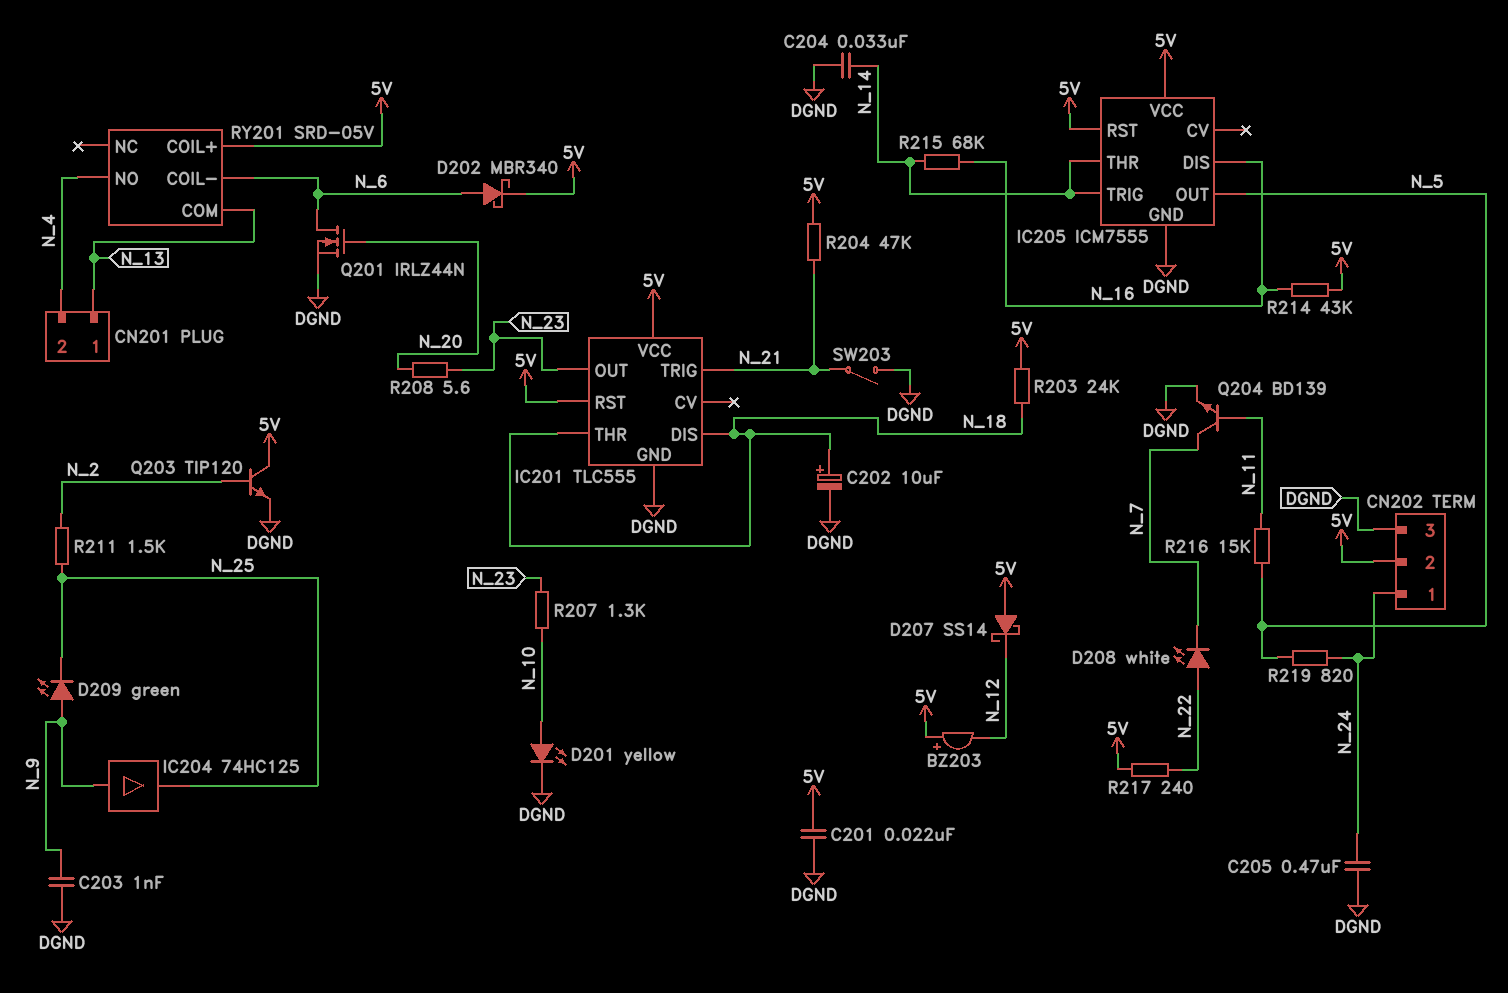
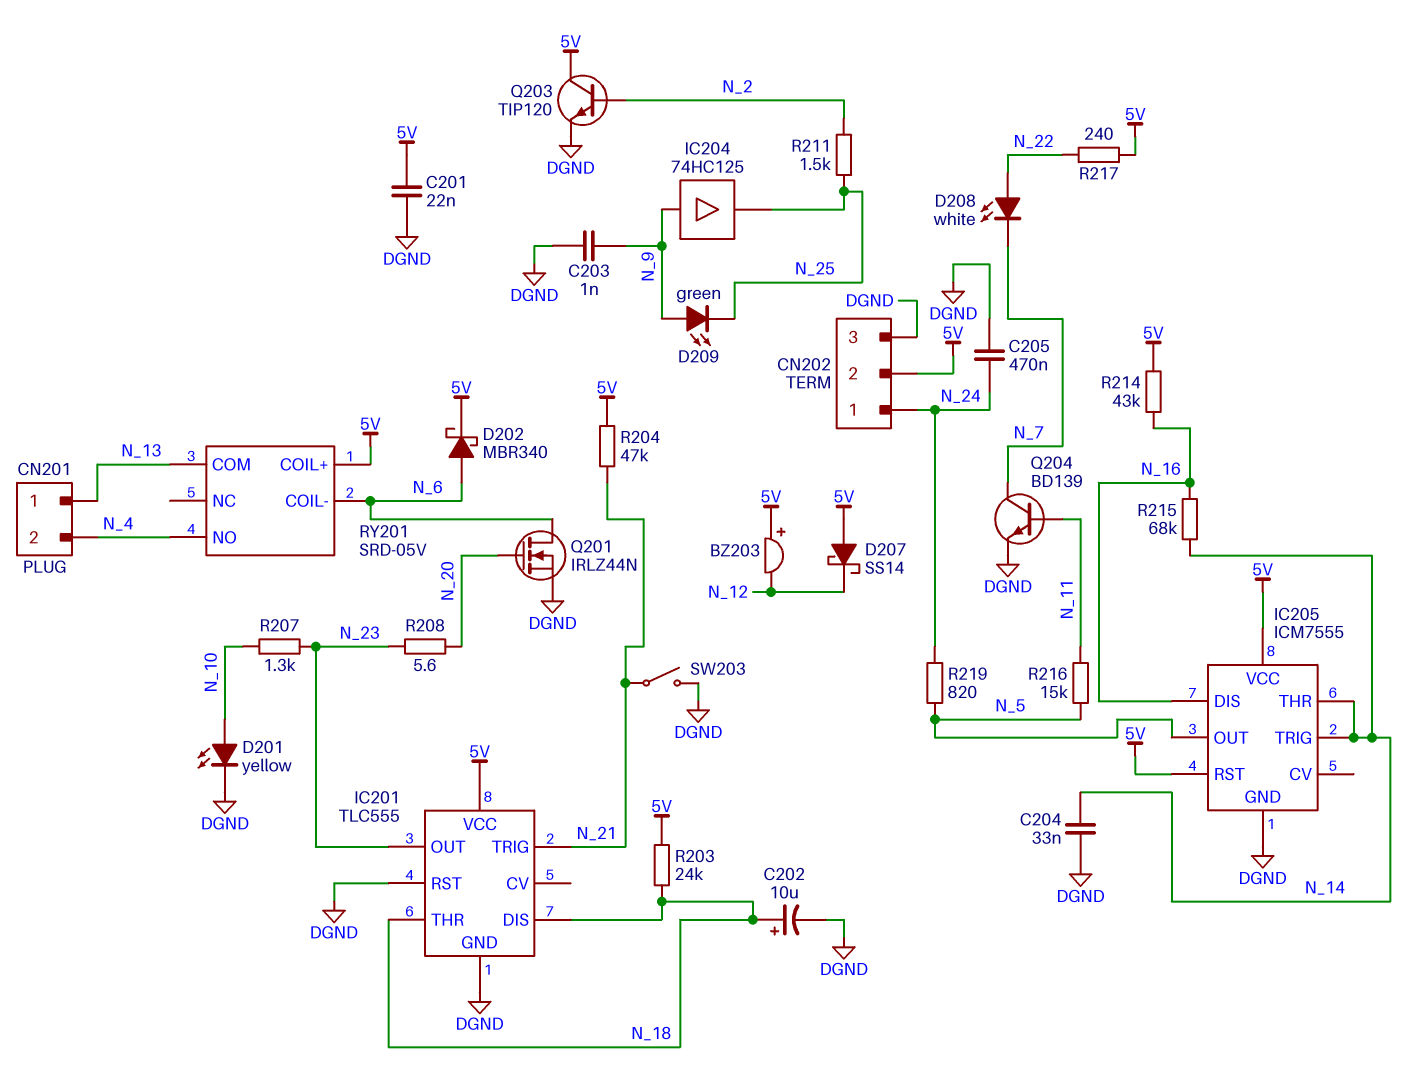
IC201 pin RST: 5V -> DGND

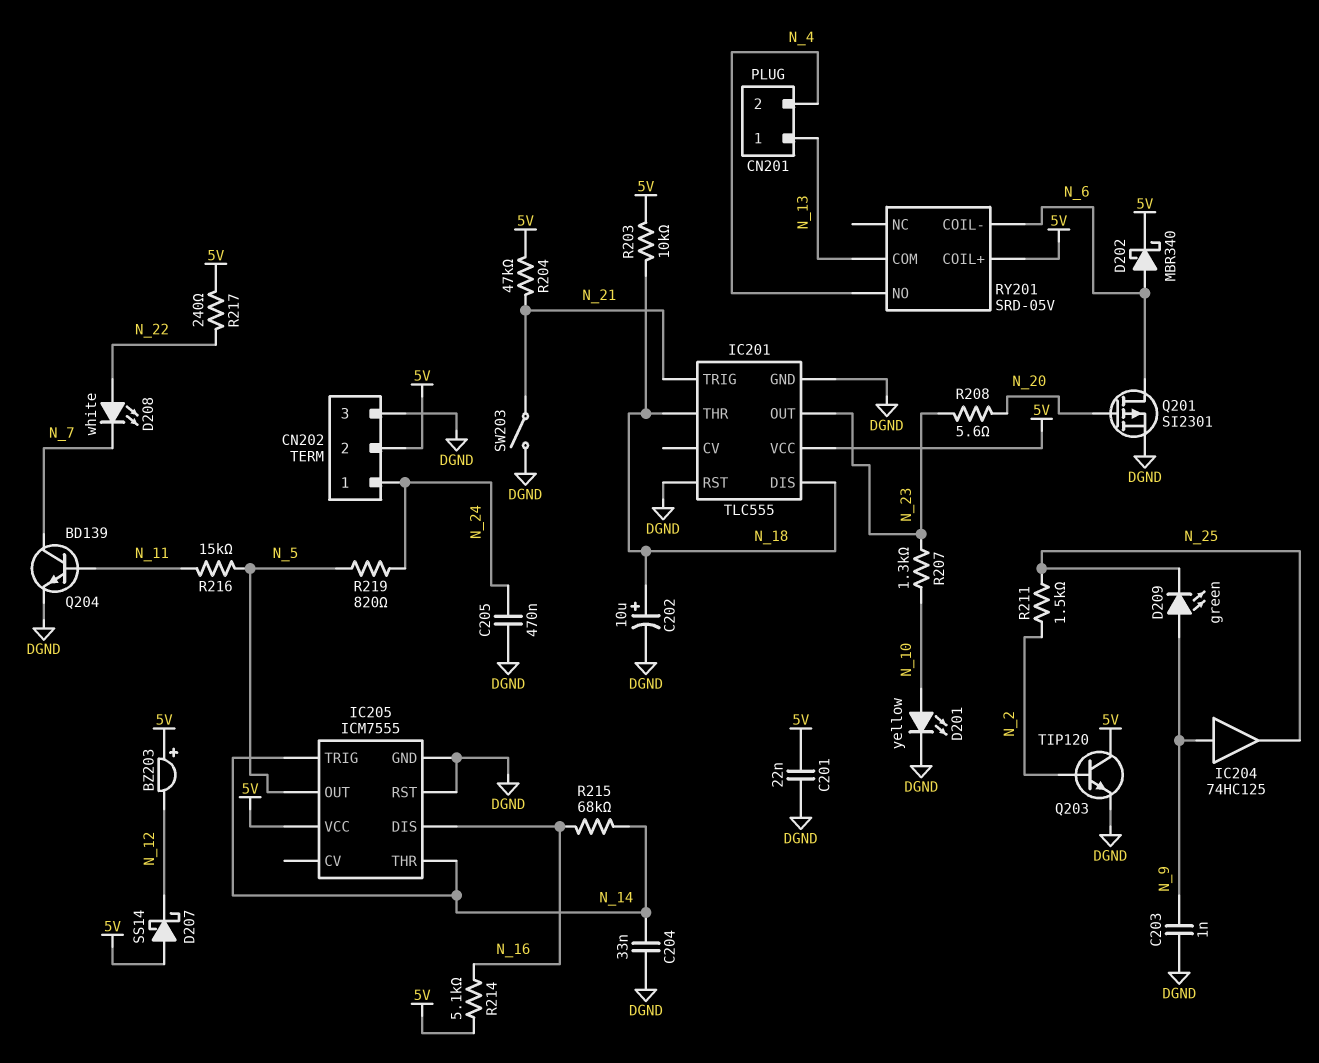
IC205 pin RST: 5V -> DGND
Q201: NMOS IRLZ44N (G N_20, D N_6, S DGND) -> PMOS SI2301 (G N_20, D N_6, S DGND)
R203: 24k (5V, N_18) -> 10k (5V, N_18)
R214: 43k (5V, N_16) -> 5.1k (5V, N_16)

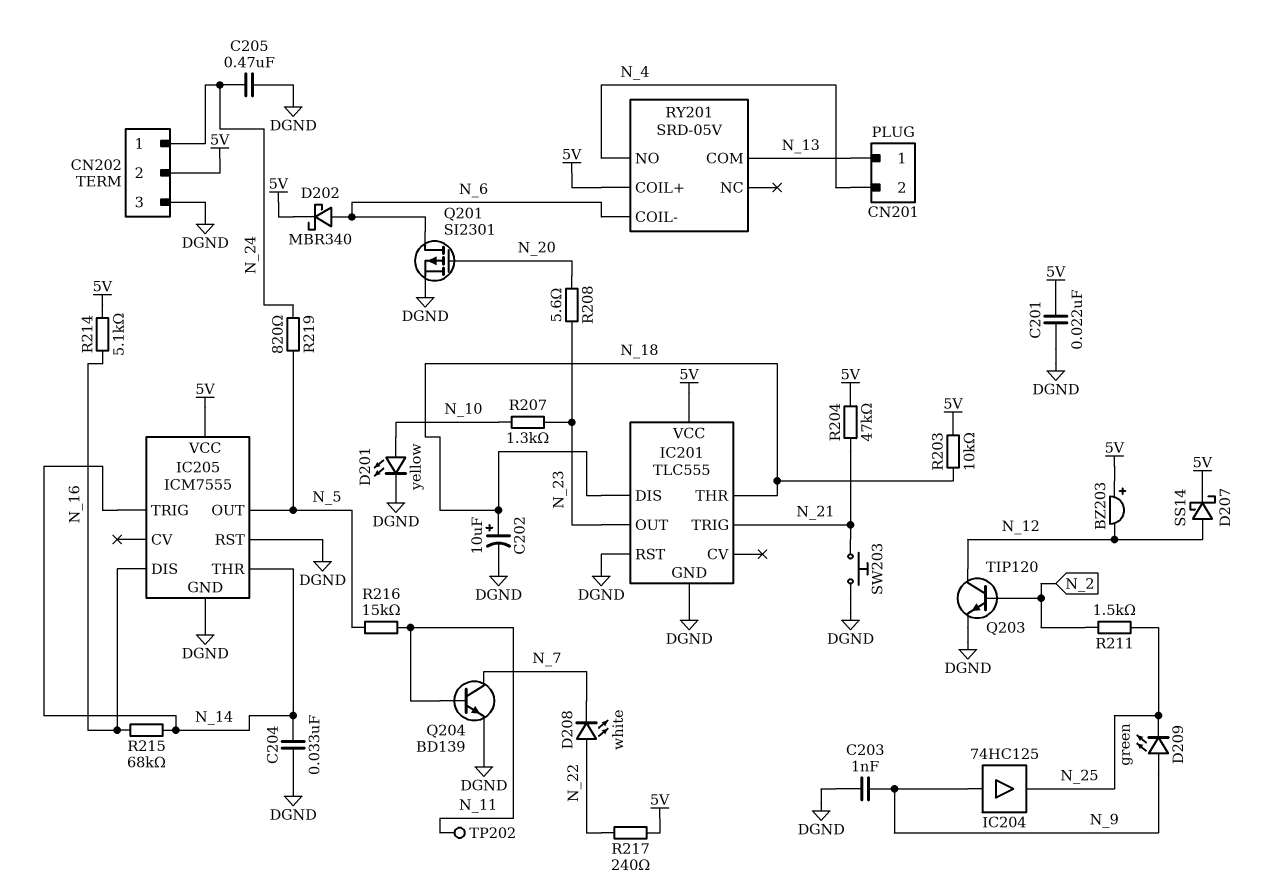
D207: schottky SS14 (A 5V, K N_12) -> schottky SS14 (A N_12, K 5V)
Q203: NPN TIP120 (B N_2, C 5V, E DGND) -> NPN TIP120 (B N_2, C N_12, E DGND)
SW203: switch (DGND, N_21) -> button (DGND, N_21)
TP202: none -> test point (N_11)

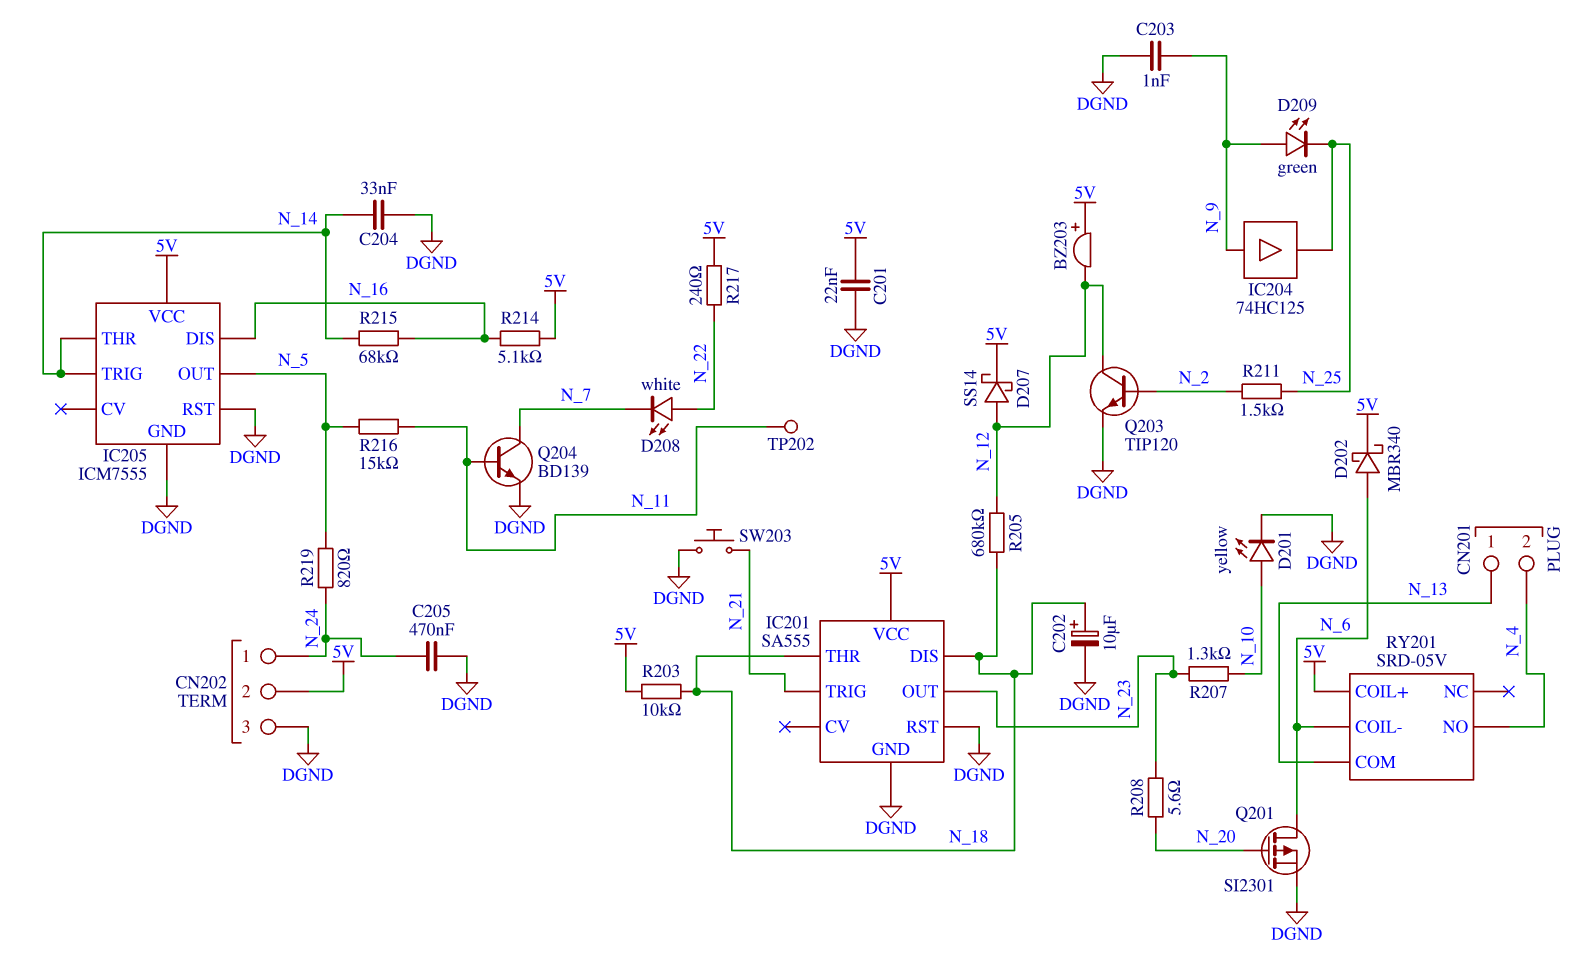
IC201: TLC555 -> SA555
R204: 47k (5V, N_21) -> none
R205: none -> 680k (N_12, N_18)

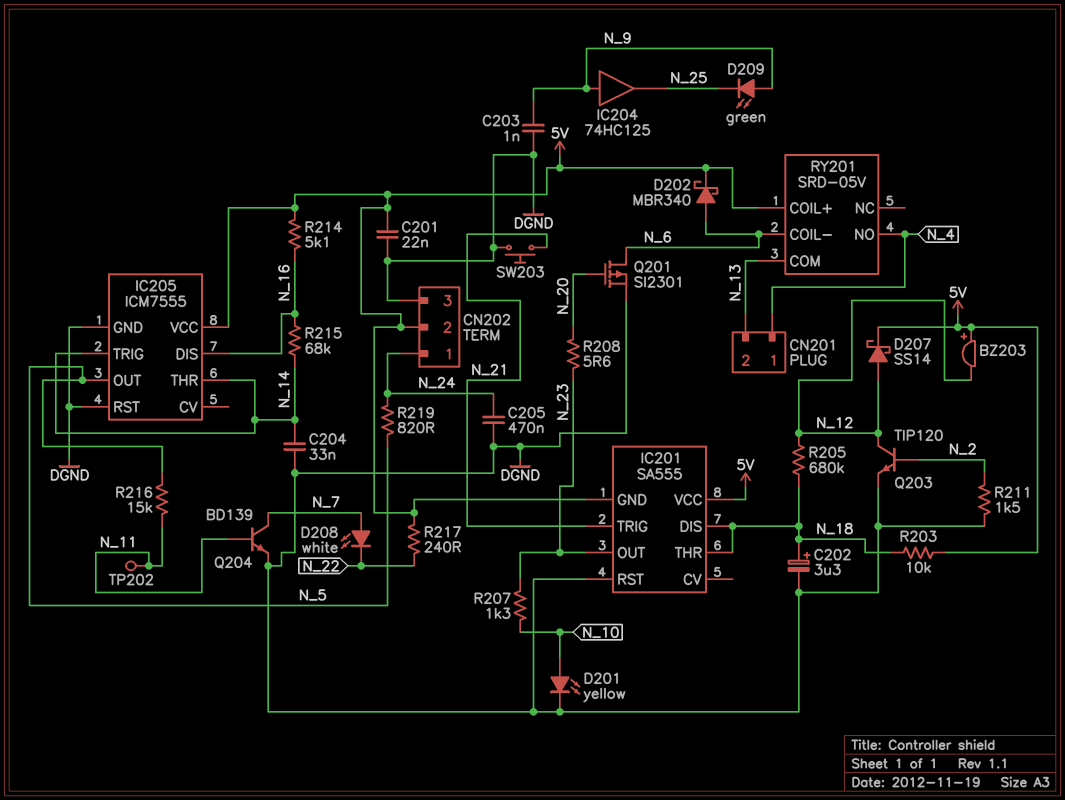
C202: 10uF (plus N_18, minus DGND) -> 3.3uF (plus N_18, minus DGND)
CN201 pin 1: N_13 -> N_4
CN201 pin 2: N_4 -> N_13
D208: LED white (A N_22, K N_7) -> LED white (A N_7, K N_22)
IC201 pin GND: DGND -> 5V
R211: 1.5k (N_2, N_25) -> 1.5k (DGND, N_2)

